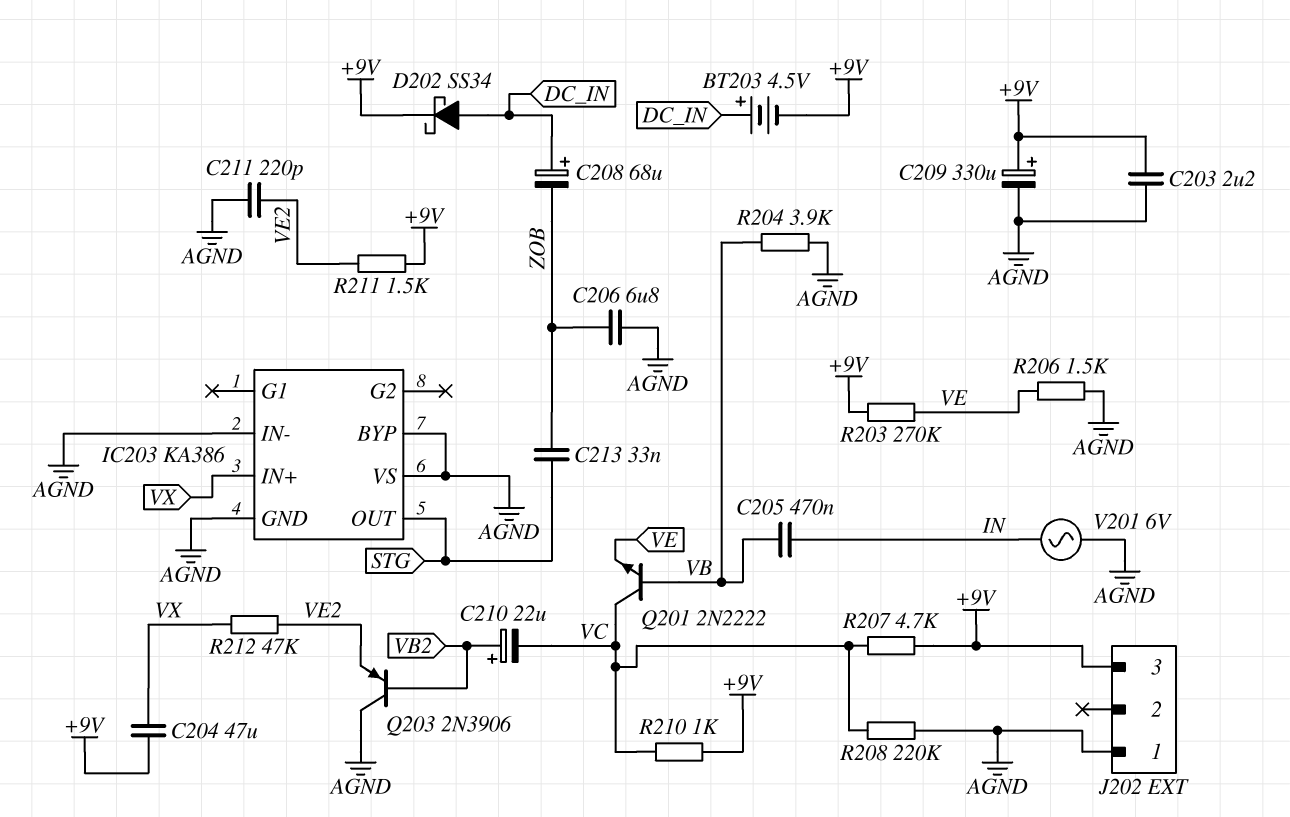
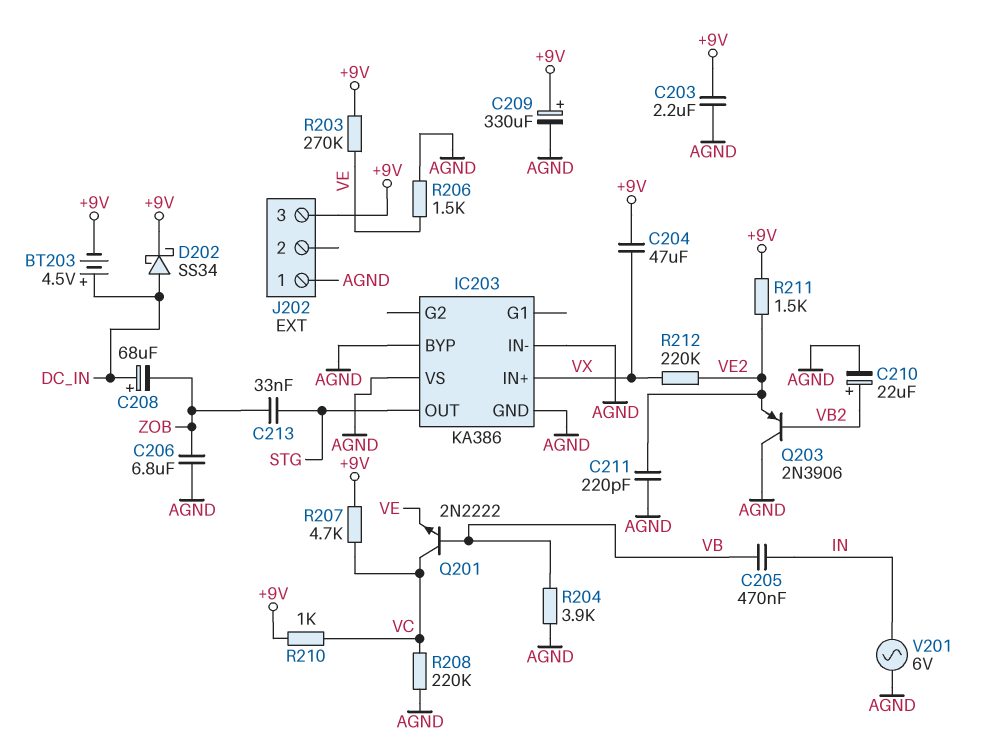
C210: 22uF (plus VB2, minus VC) -> 22uF (plus VB2, minus AGND)
R212: 47k (VE2, VX) -> 220k (VE2, VX)

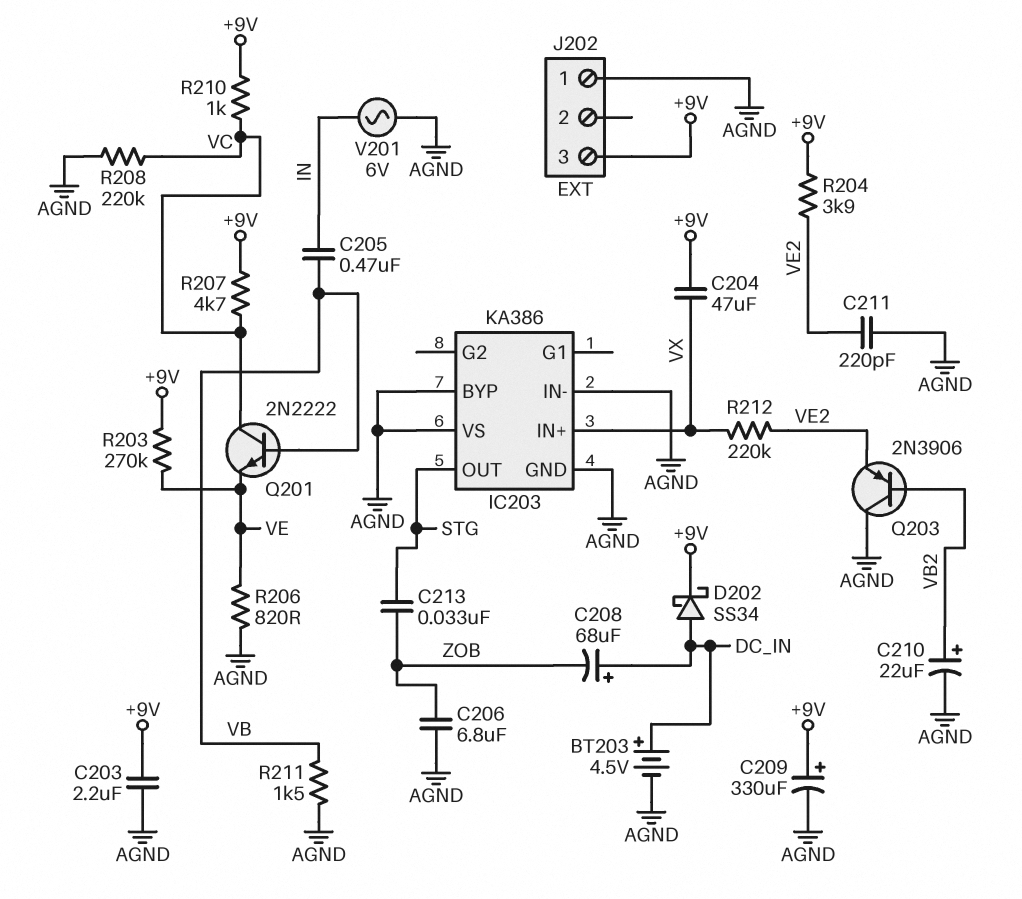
BT203: 4.5V (plus DC_IN, minus +9V) -> 4.5V (plus DC_IN, minus AGND)
R204: 3.9k (AGND, VB) -> 3.9k (+9V, VE2)
R206: 1.5k (AGND, VE) -> 820 (AGND, VE)
R211: 1.5k (+9V, VE2) -> 1.5k (AGND, VB)

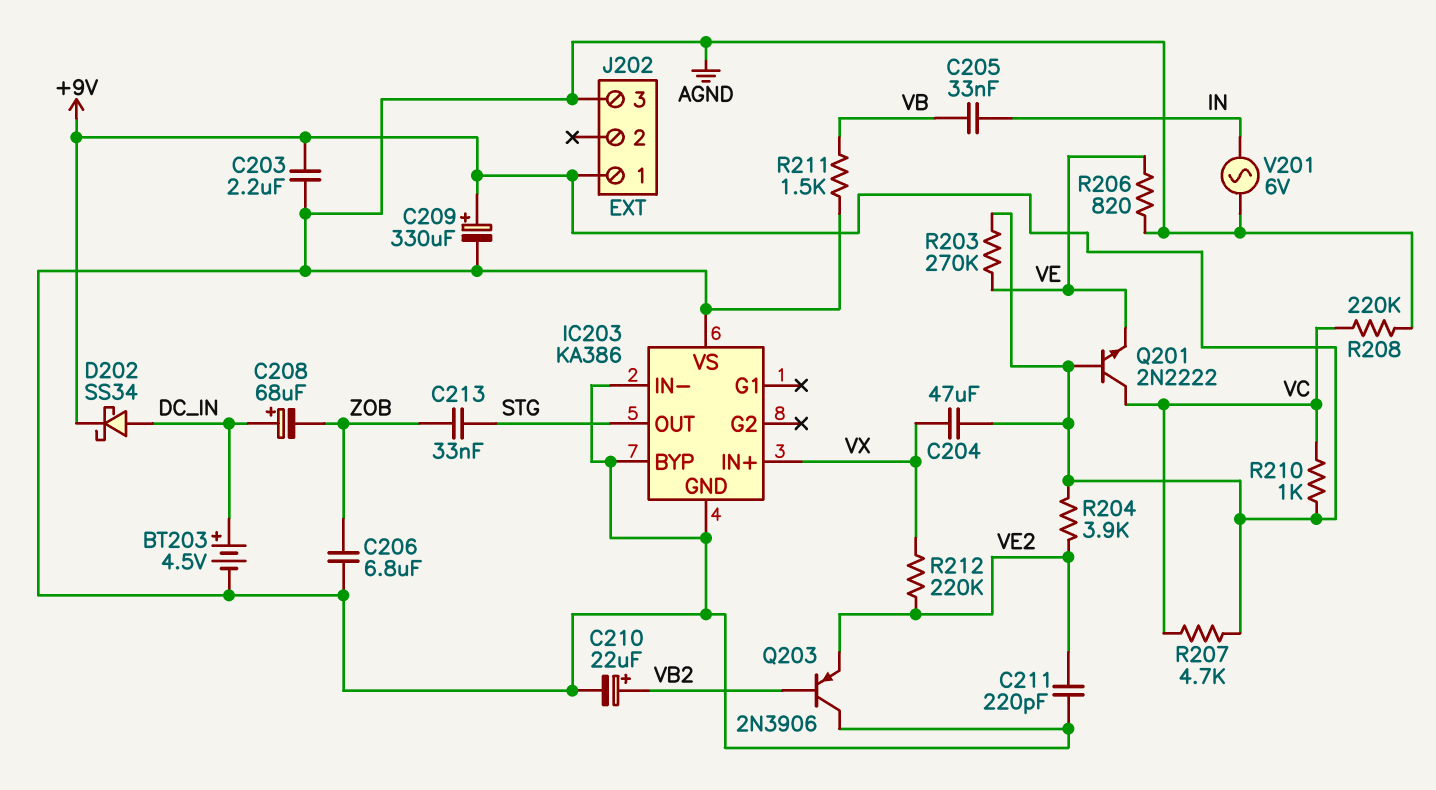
C205: 470nF (IN, VB) -> 33nF (IN, VB)
J202 pin 1: AGND -> +9V
J202 pin 3: +9V -> AGND
Q201: NPN 2N2222 (B VB, C VC, E VE) -> NPN 2N2222 (B +9V, C VC, E VE)

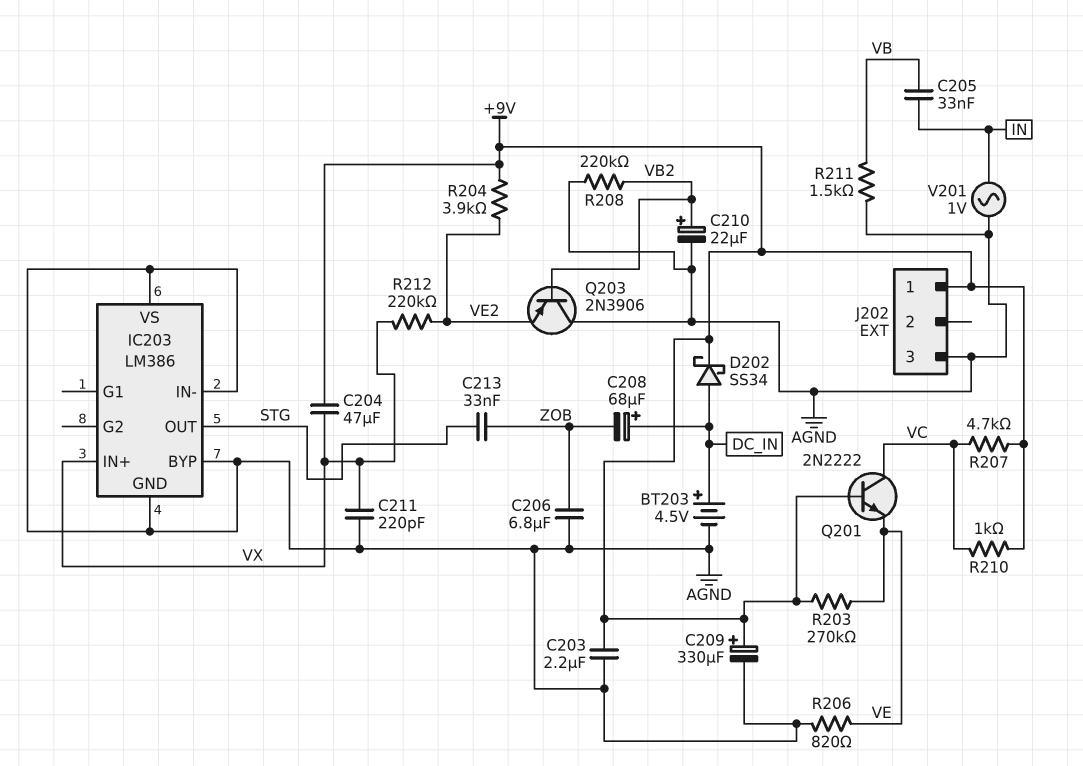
C211: 220pF (AGND, VE2) -> 220pF (AGND, VX)
IC203: KA386 -> LM386
R208: 220k (AGND, VC) -> 220k (AGND, VB2)
V201: AC 6V (AGND, IN) -> AC 1V (AGND, IN)

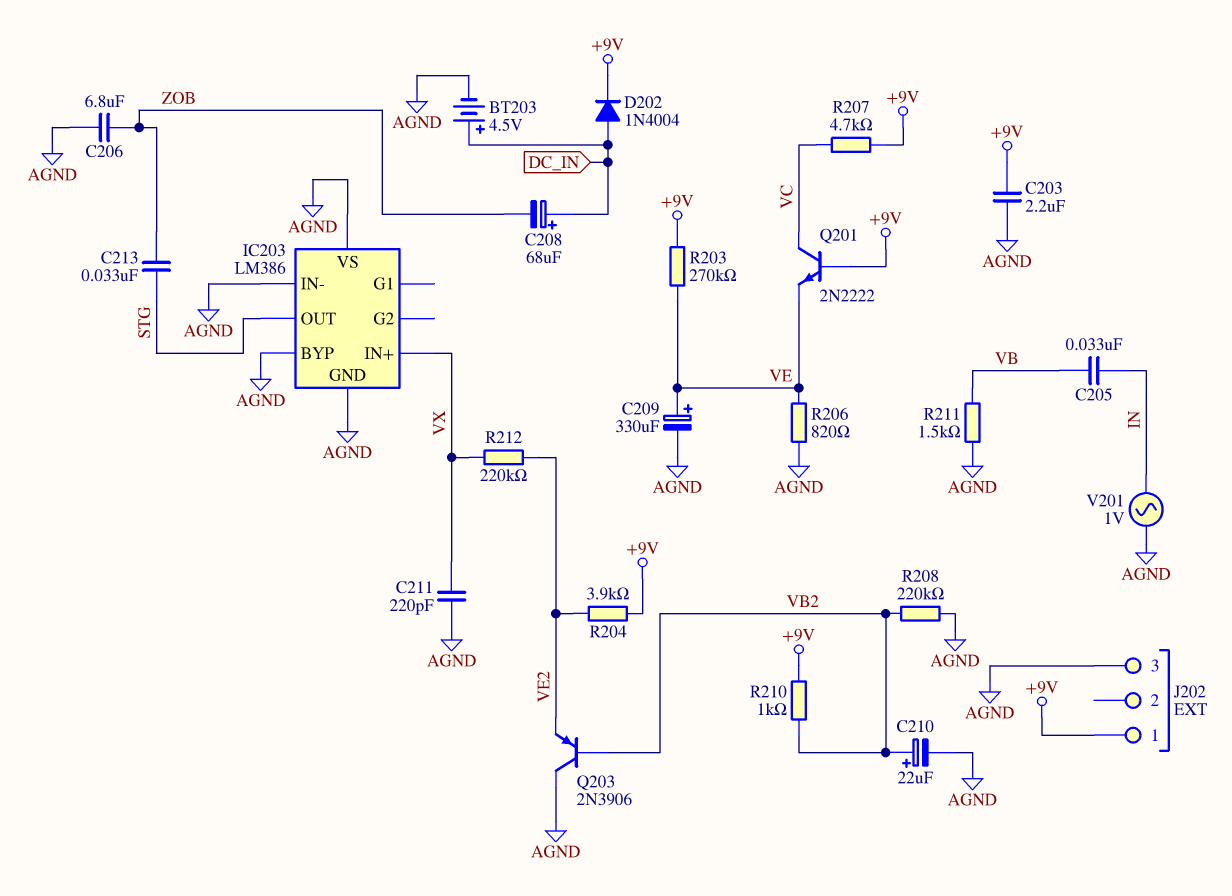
C204: 47uF (+9V, VX) -> none
C209: 330uF (plus +9V, minus AGND) -> 330uF (plus VE, minus AGND)
D202: schottky SS34 (A DC_IN, K +9V) -> diode 1N4004 (A DC_IN, K +9V)
R210: 1k (+9V, VC) -> 1k (+9V, VB2)

